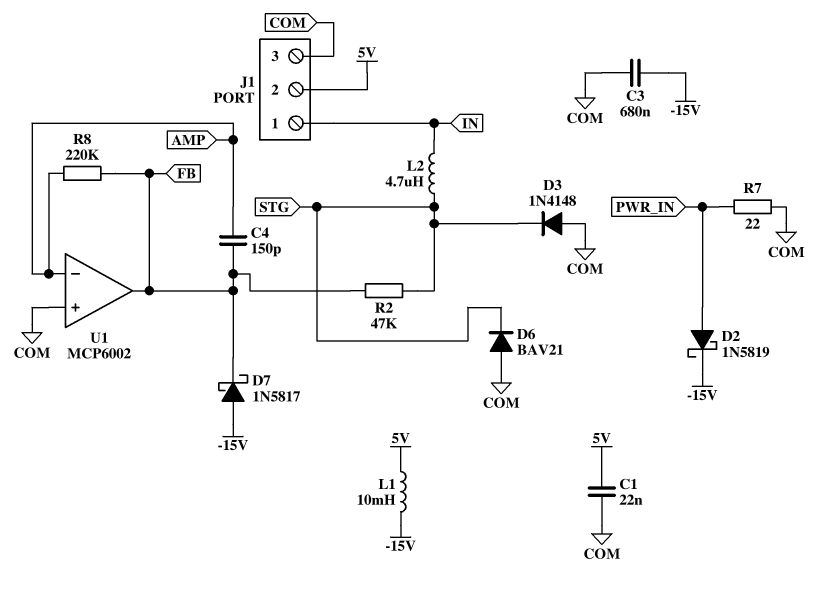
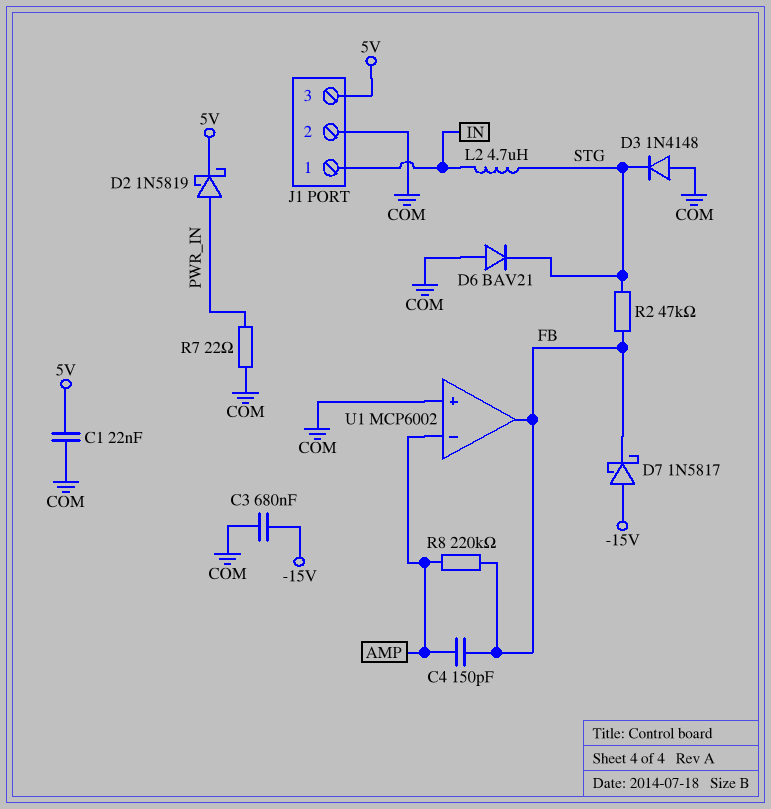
D2: schottky 1N5819 (A PWR_IN, K -15V) -> schottky 1N5819 (A PWR_IN, K 5V)
J1 pin 2: 5V -> COM
J1 pin 3: COM -> 5V
L1: 10mH (-15V, 5V) -> none

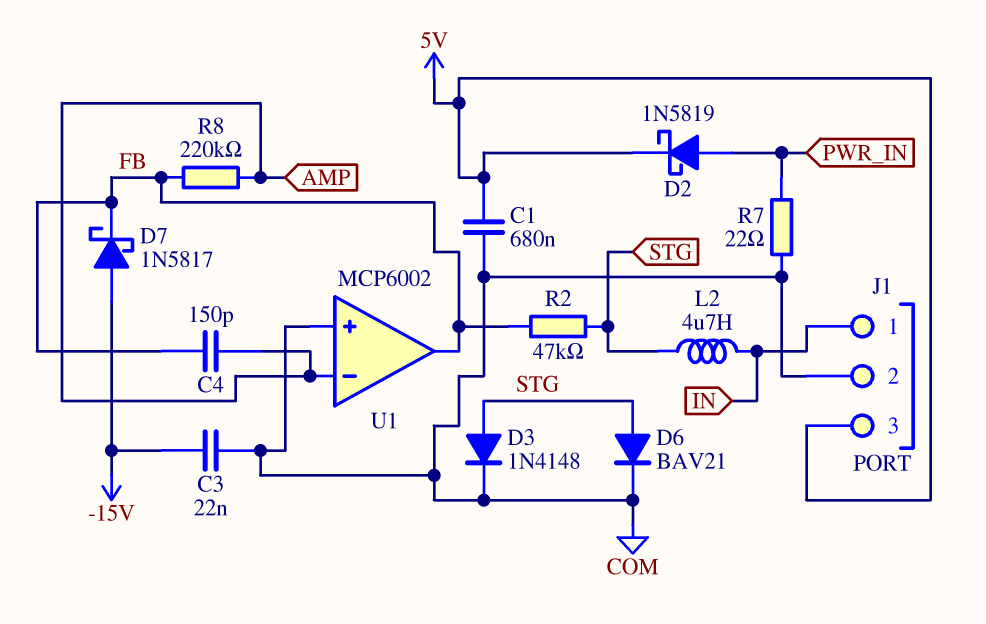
C1: 22nF (5V, COM) -> 680nF (5V, COM)
C3: 680nF (-15V, COM) -> 22nF (-15V, COM)
D3: diode 1N4148 (A COM, K STG) -> diode 1N4148 (A STG, K COM)
D6: diode BAV21 (A COM, K STG) -> diode BAV21 (A STG, K COM)

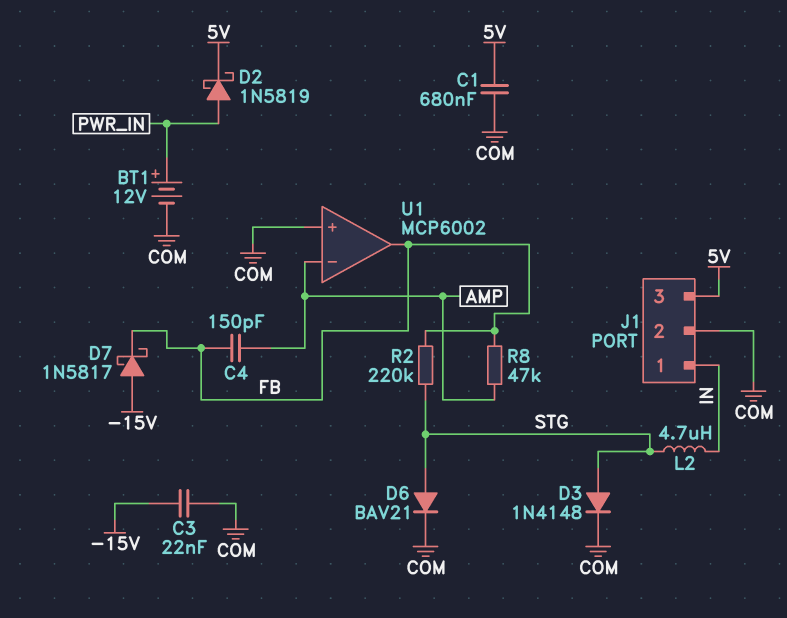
BT1: none -> 12V (plus PWR_IN, minus COM)
R2: 47k (FB, STG) -> 220k (FB, STG)
R7: 22 (COM, PWR_IN) -> none
R8: 220k (AMP, FB) -> 47k (AMP, FB)

